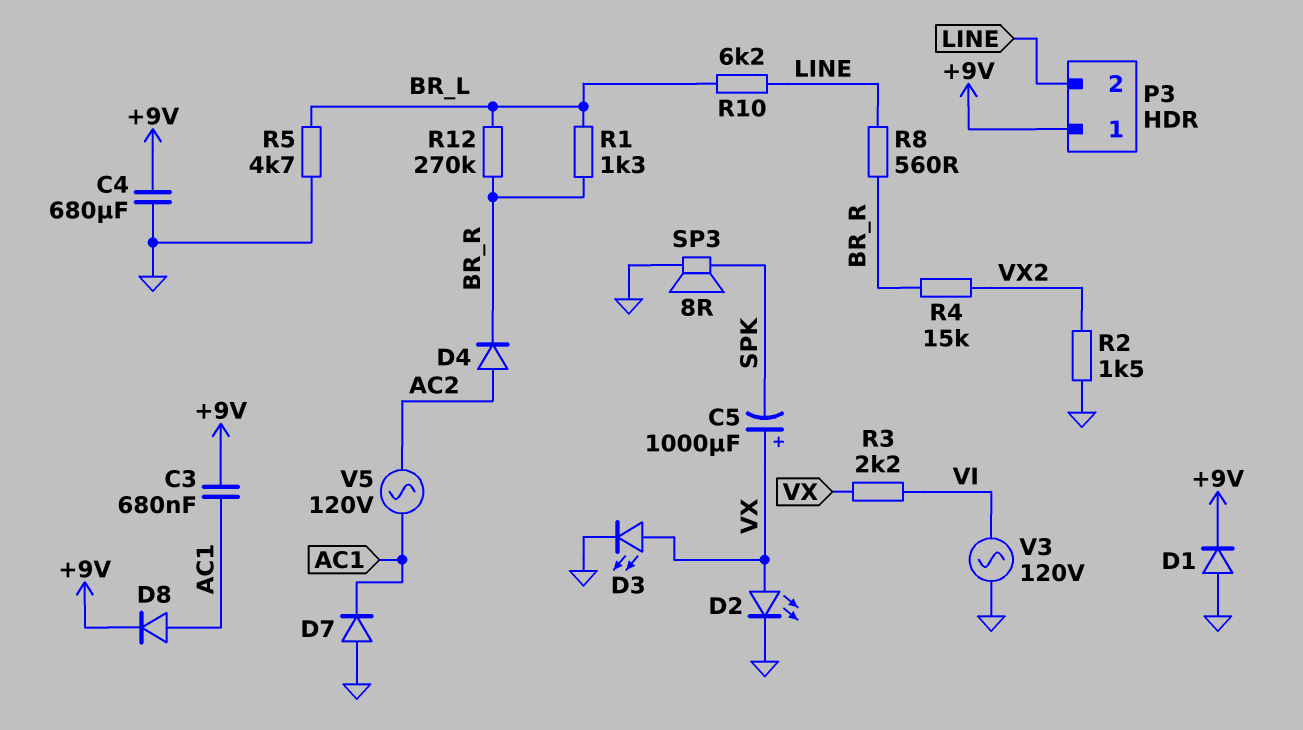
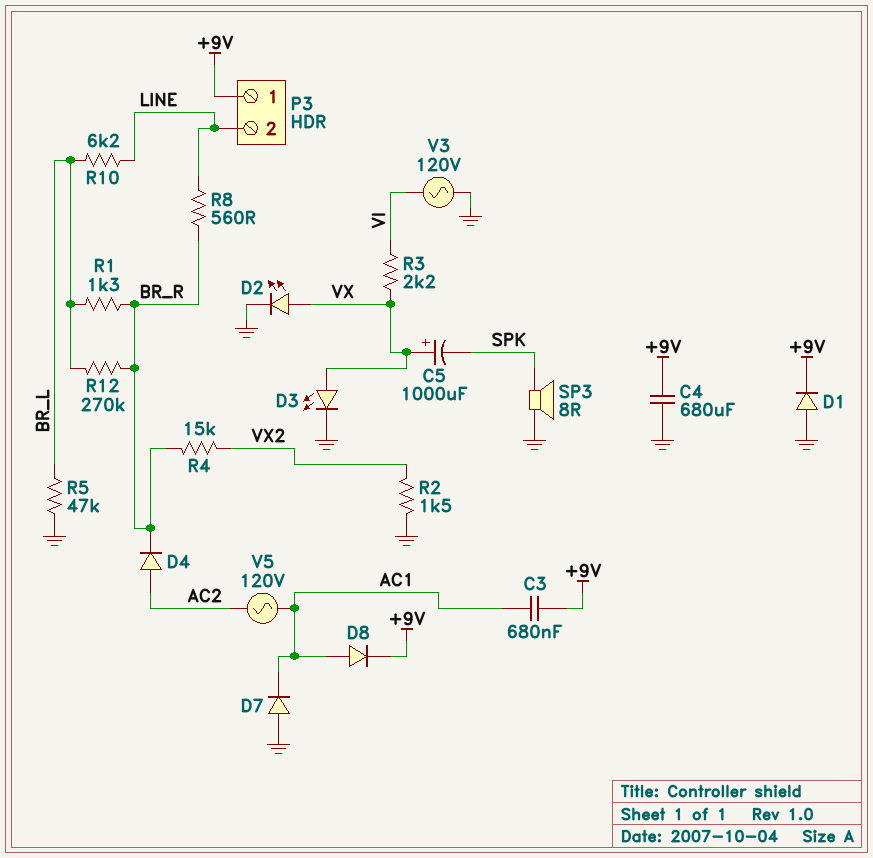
R5: 4.7k (BR_L, GND) -> 47k (BR_L, GND)

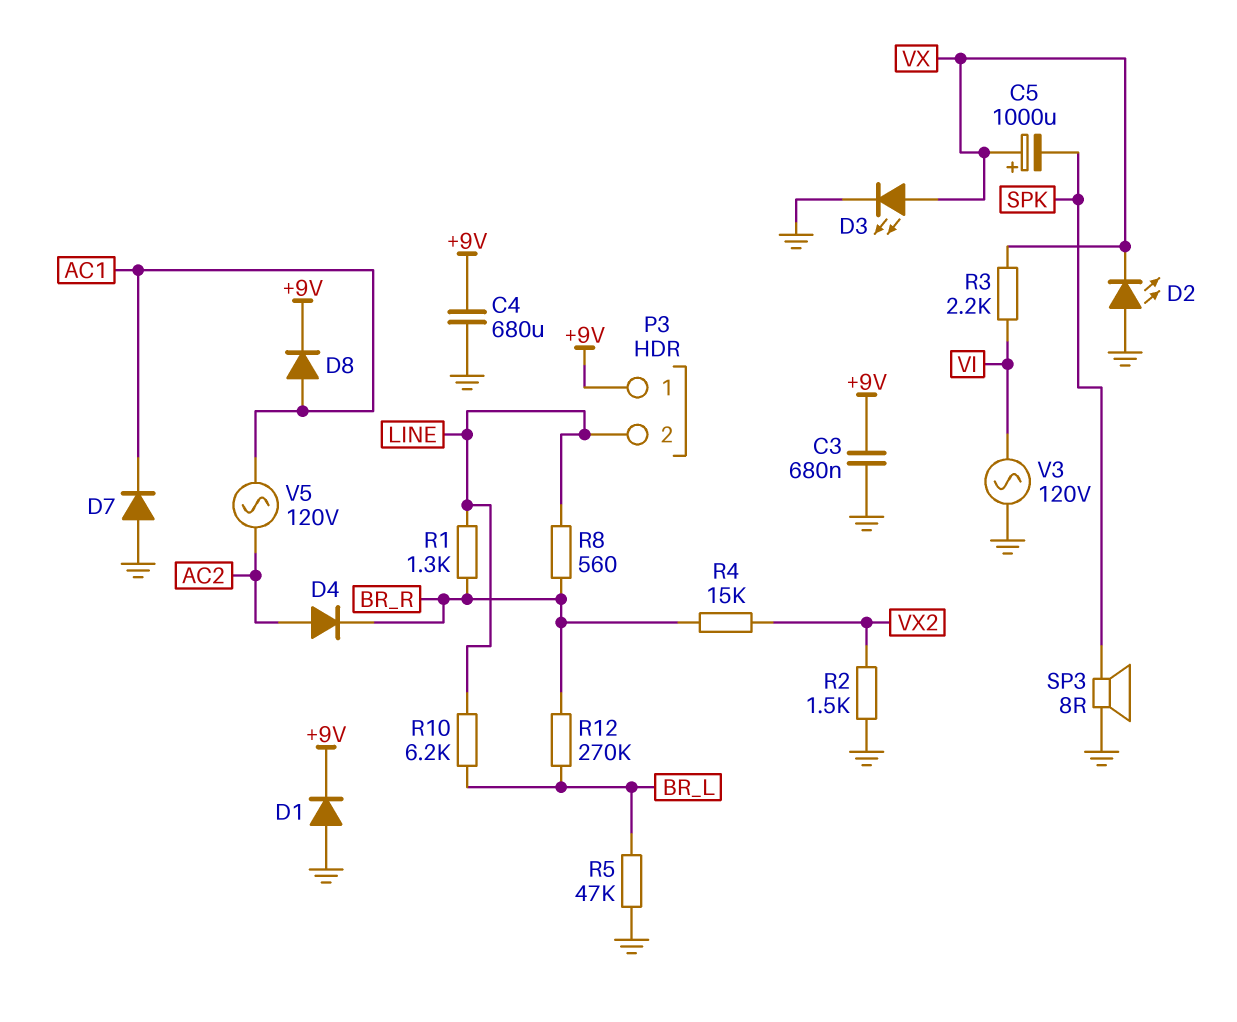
C3: 680nF (+9V, AC1) -> 680nF (+9V, GND)
D2: LED (A VX, K GND) -> LED (A GND, K VX)
R1: 1.3k (BR_L, BR_R) -> 1.3k (BR_R, LINE)

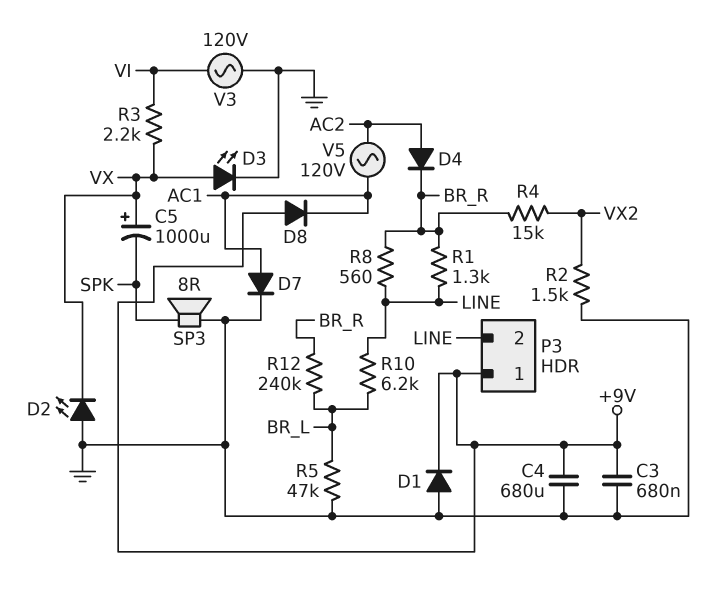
D7: diode (A GND, K AC1) -> diode (A AC1, K GND)
D8: diode (A AC1, K +9V) -> diode (A +9V, K AC1)
R12: 270k (BR_L, BR_R) -> 240k (BR_L, BR_R)

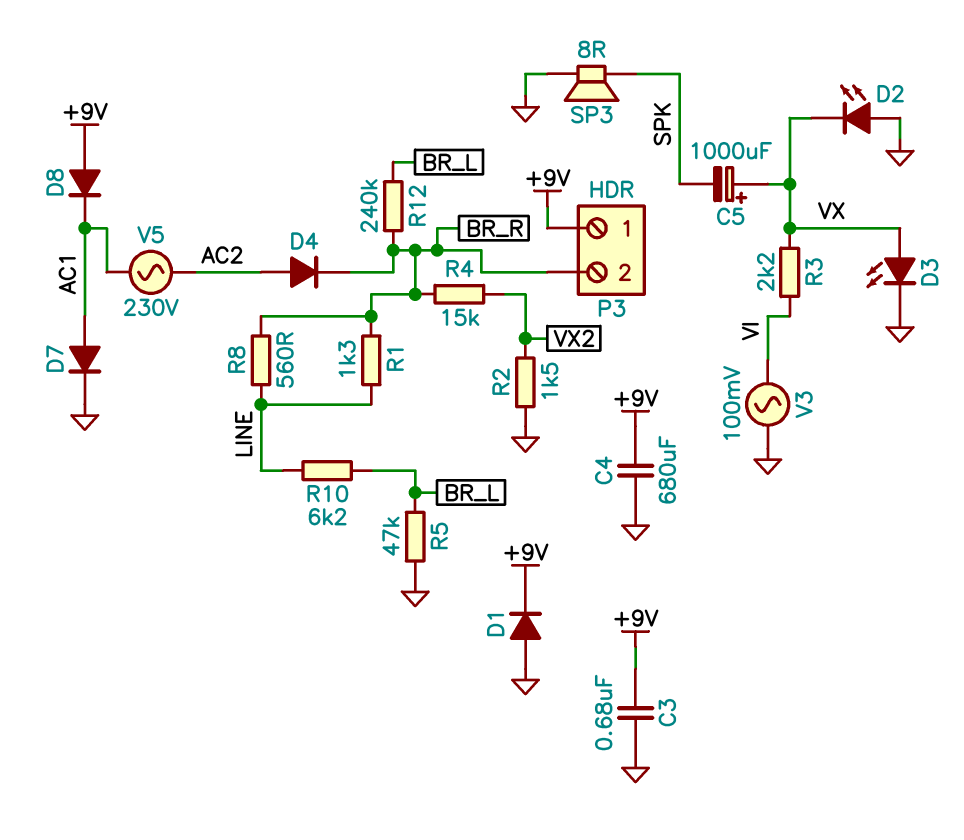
P3 pin 2: LINE -> BR_R
V3: AC 120V (GND, VI) -> AC 100mV (GND, VI)
V5: AC 120V (AC1, AC2) -> AC 230V (AC1, AC2)

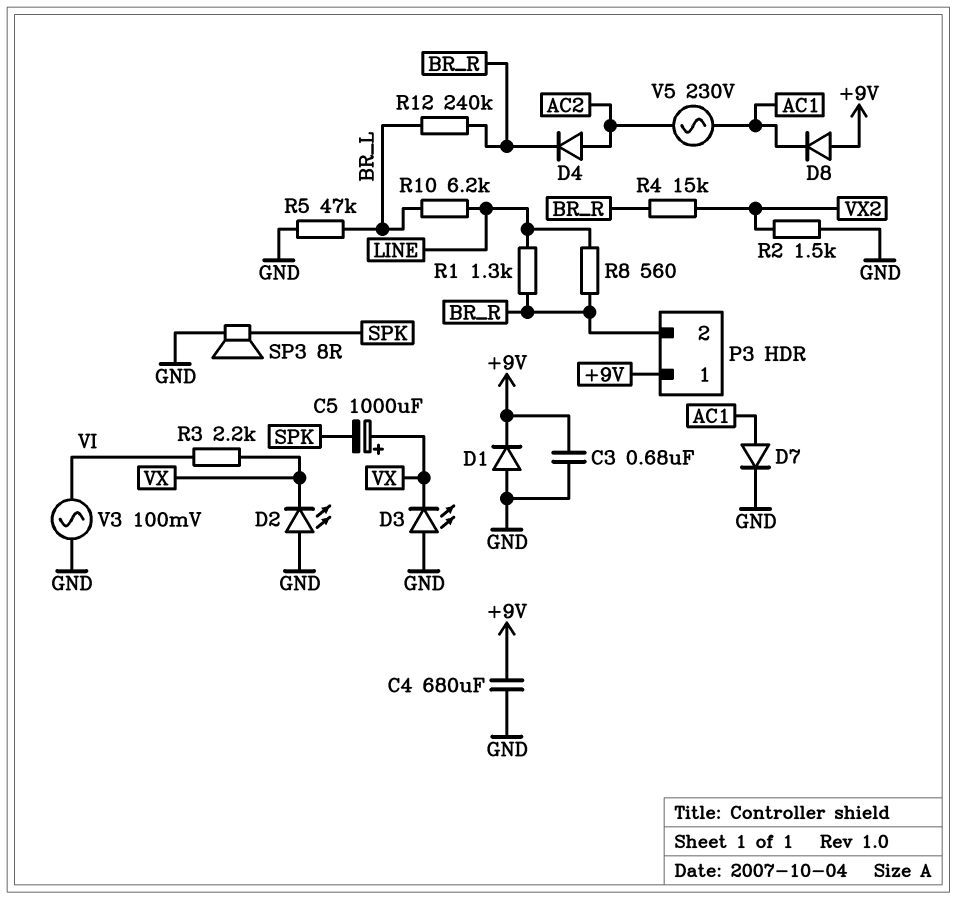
D3: LED (A VX, K GND) -> LED (A GND, K VX)

